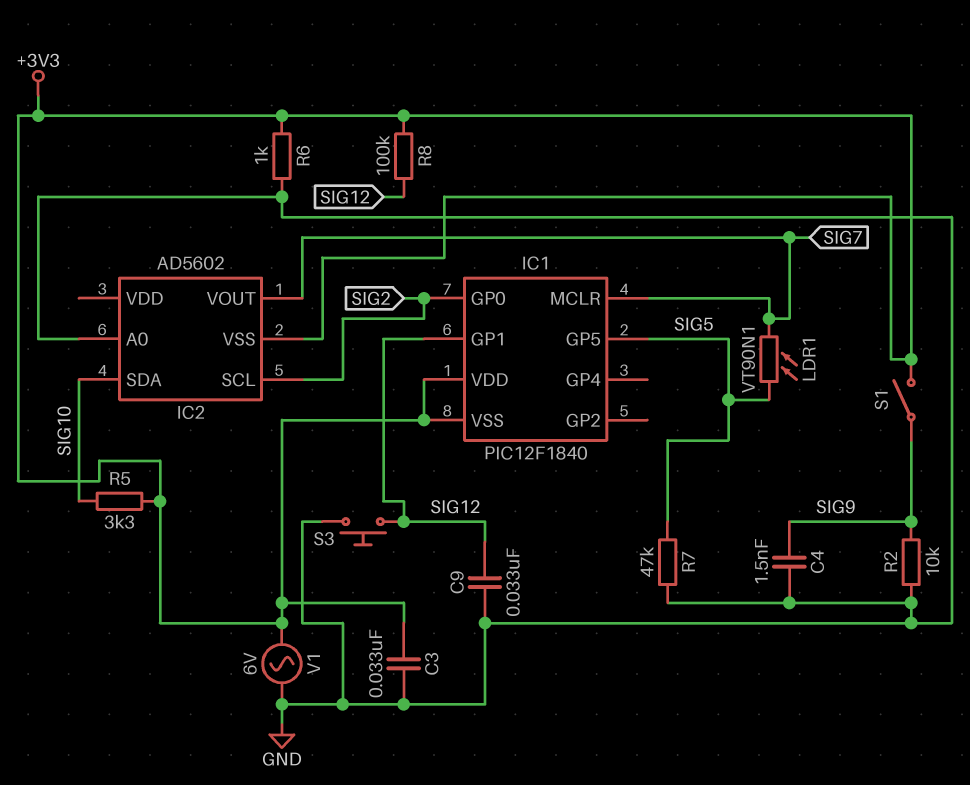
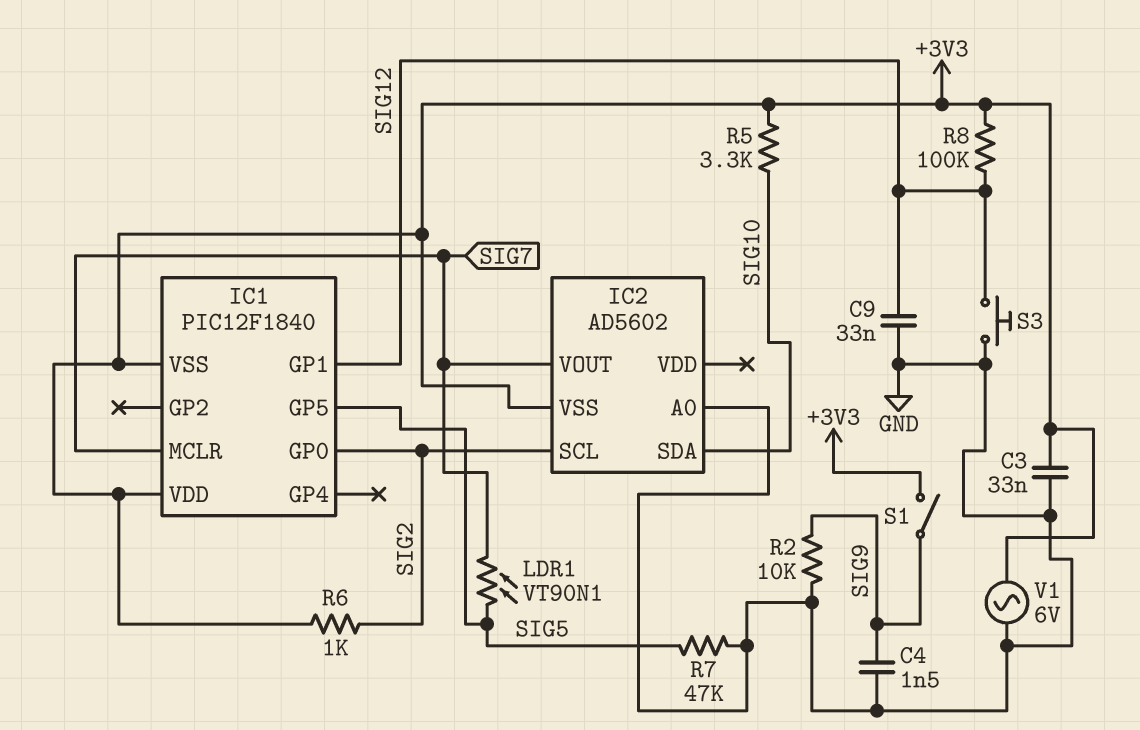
R6: 1k (+3V3, GND) -> 1k (+3V3, SIG2)

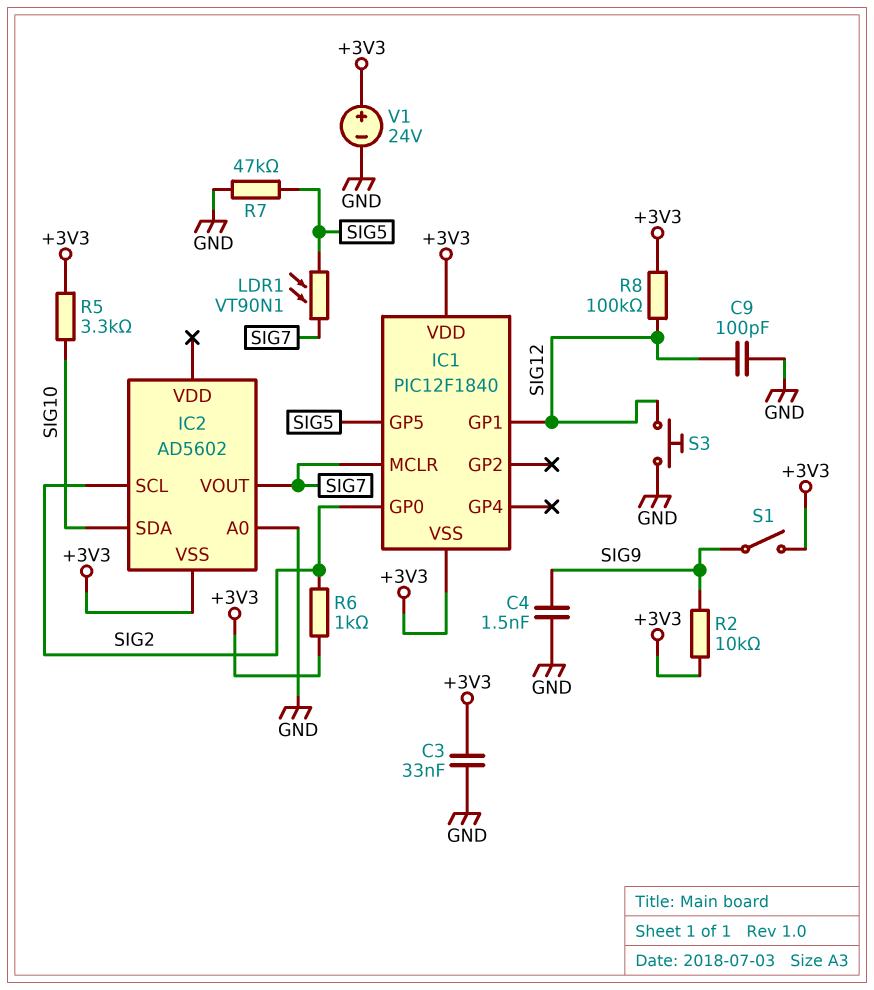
C9: 33nF (GND, SIG12) -> 100pF (GND, SIG12)
R2: 10k (GND, SIG9) -> 10k (+3V3, SIG9)
V1: AC 6V (+3V3, GND) -> 24V (plus +3V3, minus GND)

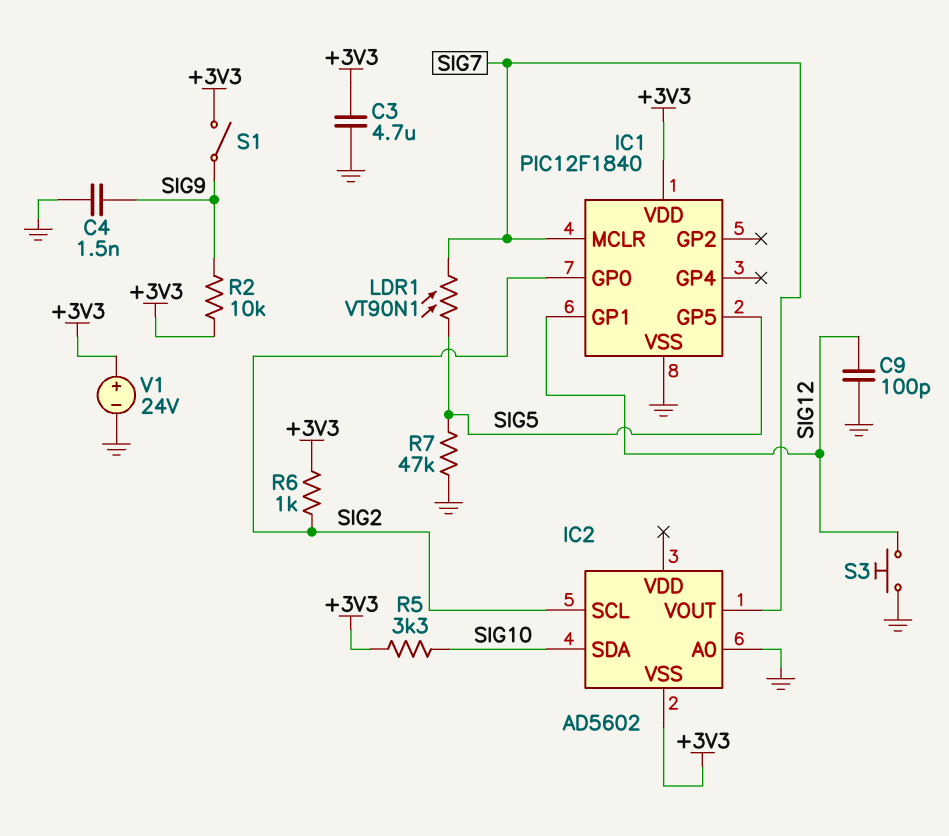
C3: 33nF (+3V3, GND) -> 4.7uF (+3V3, GND)
IC1 pin VSS: +3V3 -> GND
R8: 100k (+3V3, SIG12) -> none

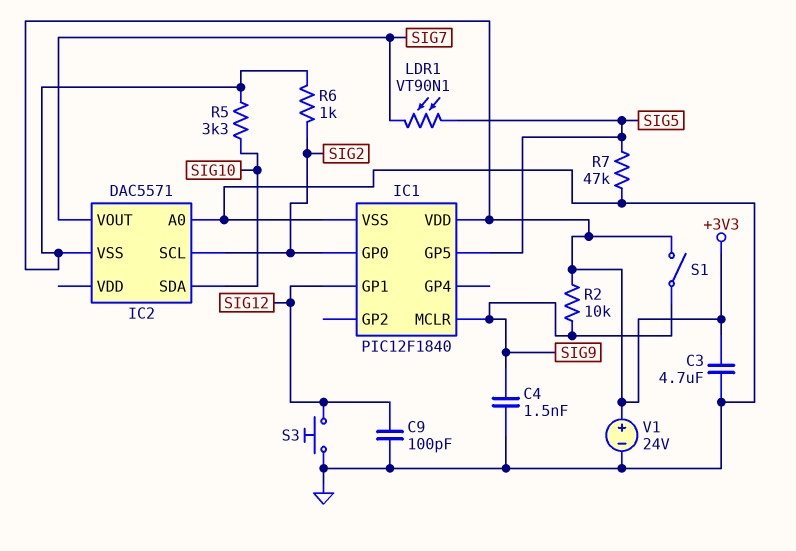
IC1 pin MCLR: SIG7 -> SIG9
IC2: AD5602 -> DAC5571

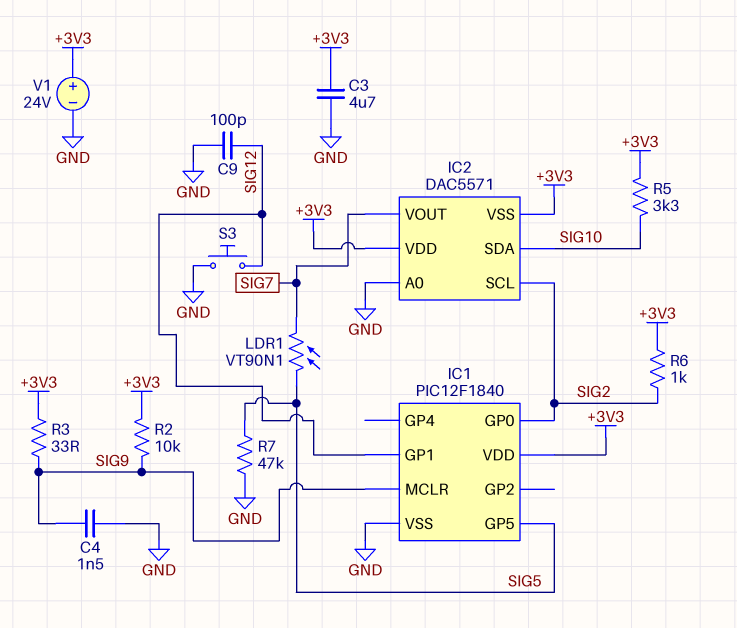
IC2 pin VDD: none -> +3V3
R3: none -> 33 (+3V3, SIG9)
S1: switch (+3V3, SIG9) -> none

